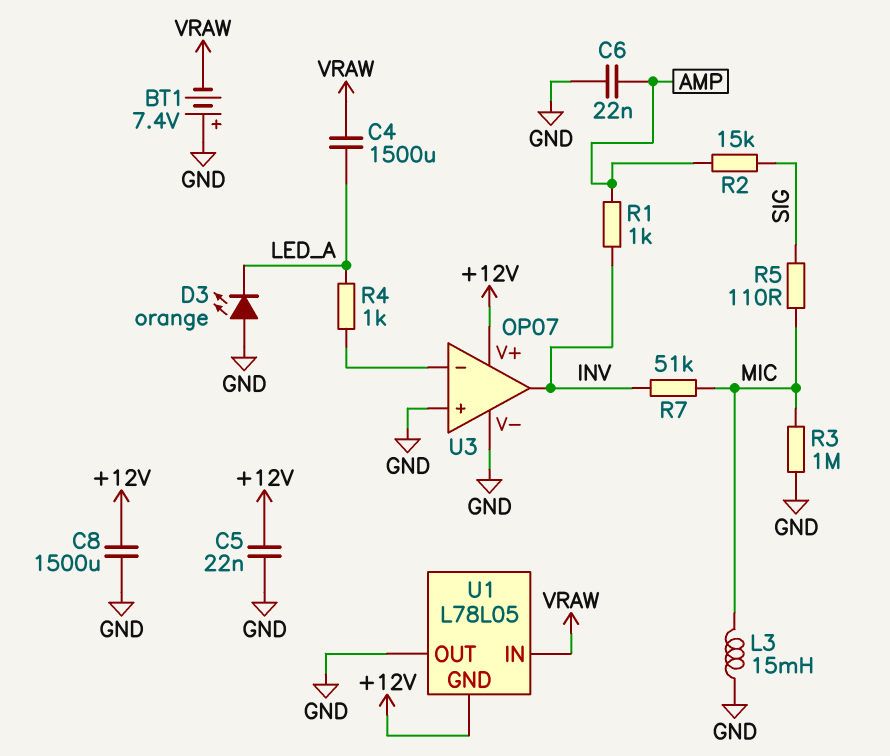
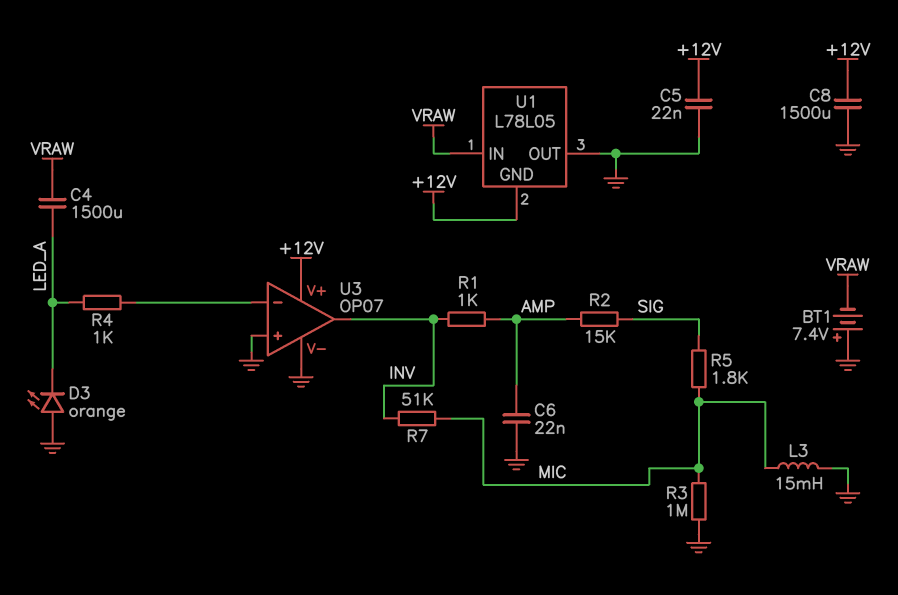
R5: 110 (MIC, SIG) -> 1.8k (MIC, SIG)

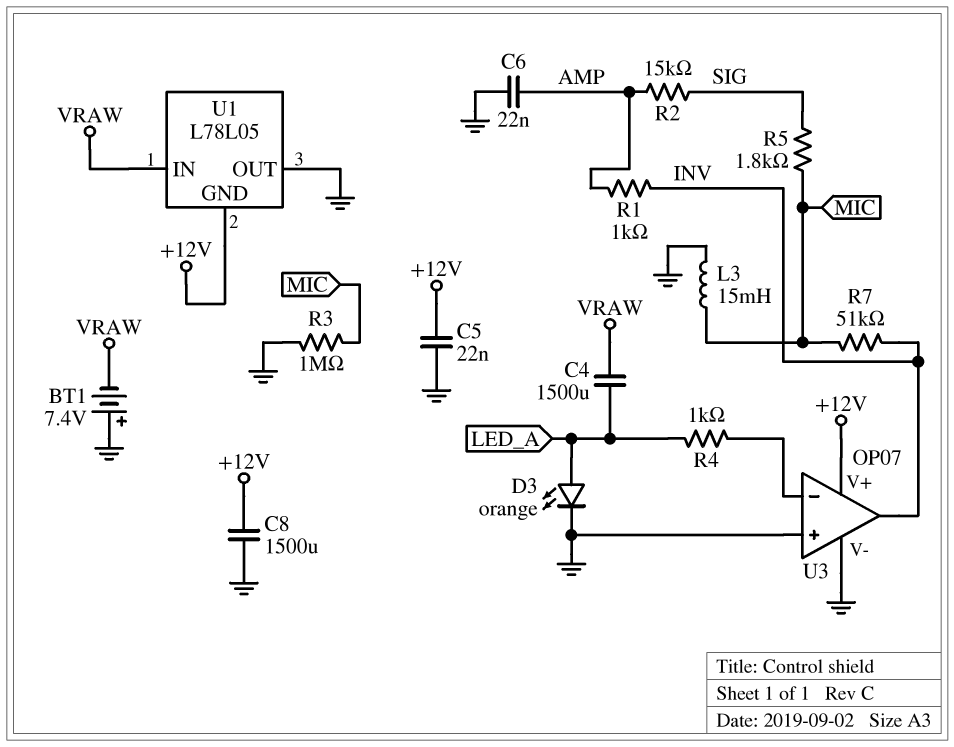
D3: LED orange (A GND, K LED_A) -> LED orange (A LED_A, K GND)

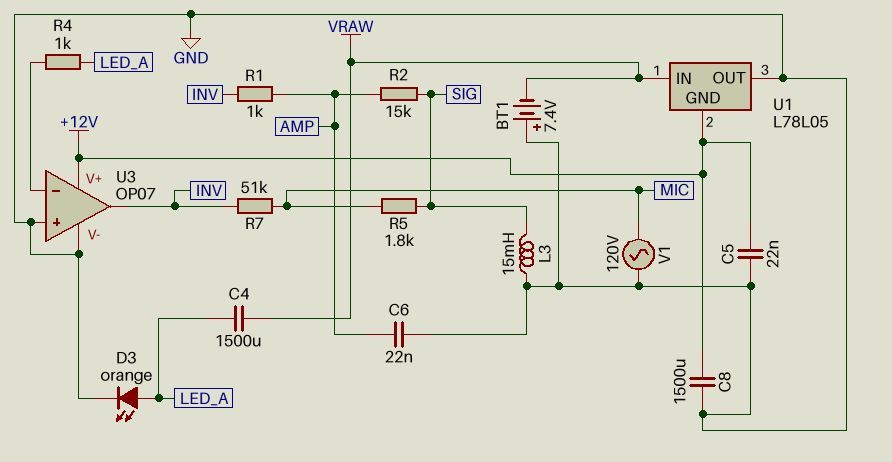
L3: 15mH (GND, MIC) -> 15mH (GND, SIG)
R3: 1M (GND, MIC) -> none
V1: none -> AC 120V (GND, MIC)

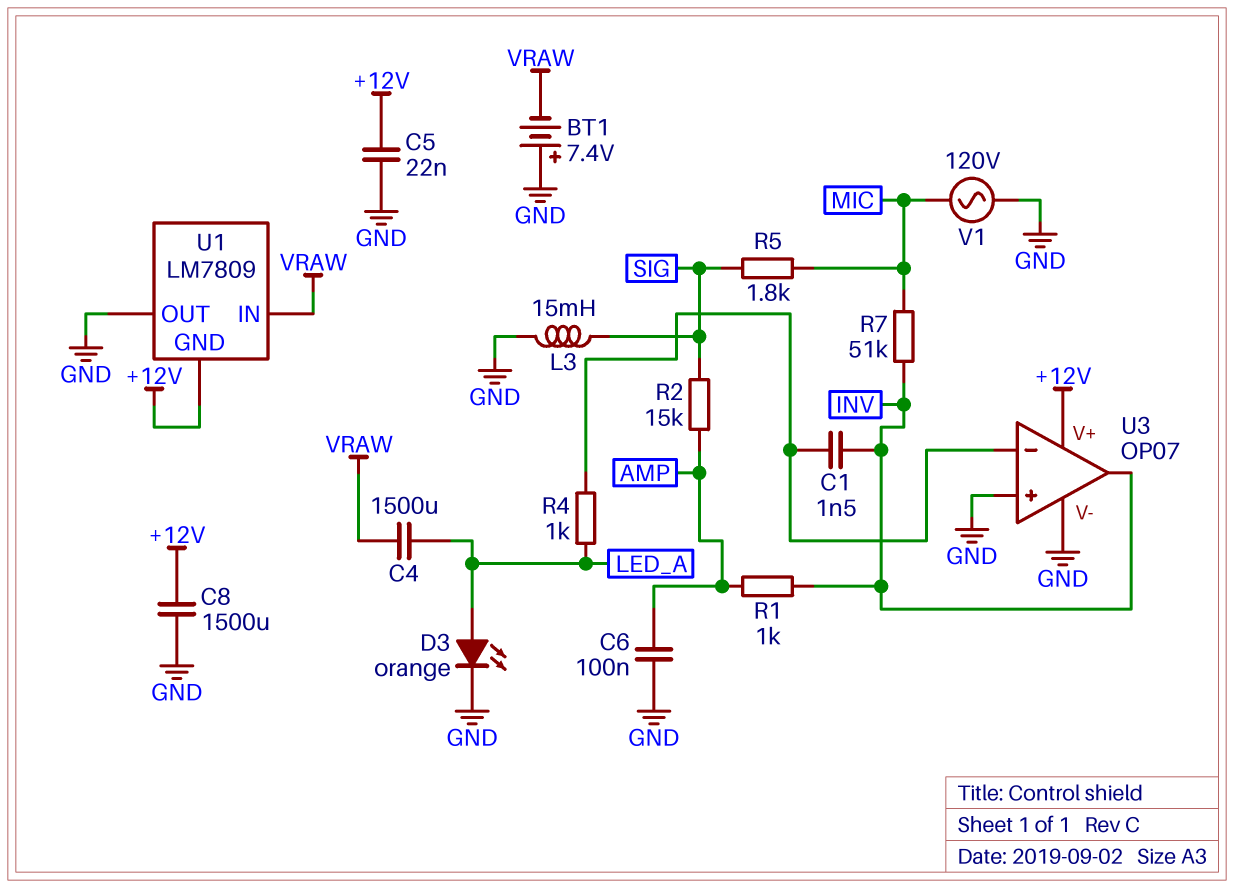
C1: none -> 1.5nF (INV, U3/in-)
C6: 22nF (AMP, GND) -> 100nF (AMP, GND)
U1: L78L05 -> LM7809

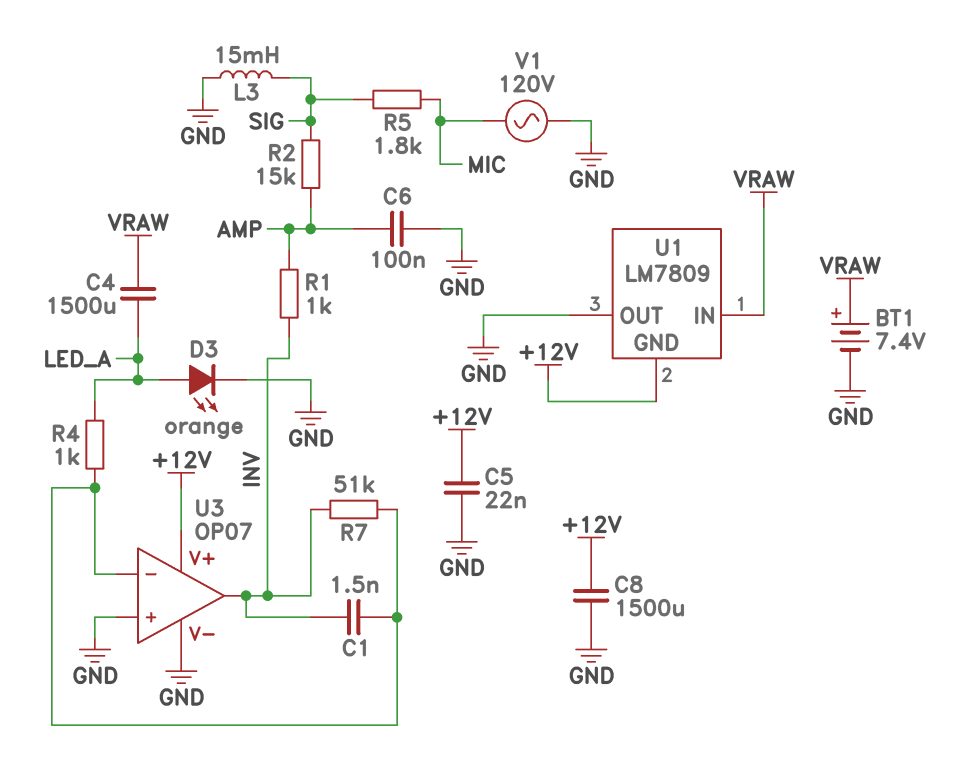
BT1: 7.4V (plus GND, minus VRAW) -> 7.4V (plus VRAW, minus GND)
R7: 51k (INV, MIC) -> 51k (INV, U3/in-)

